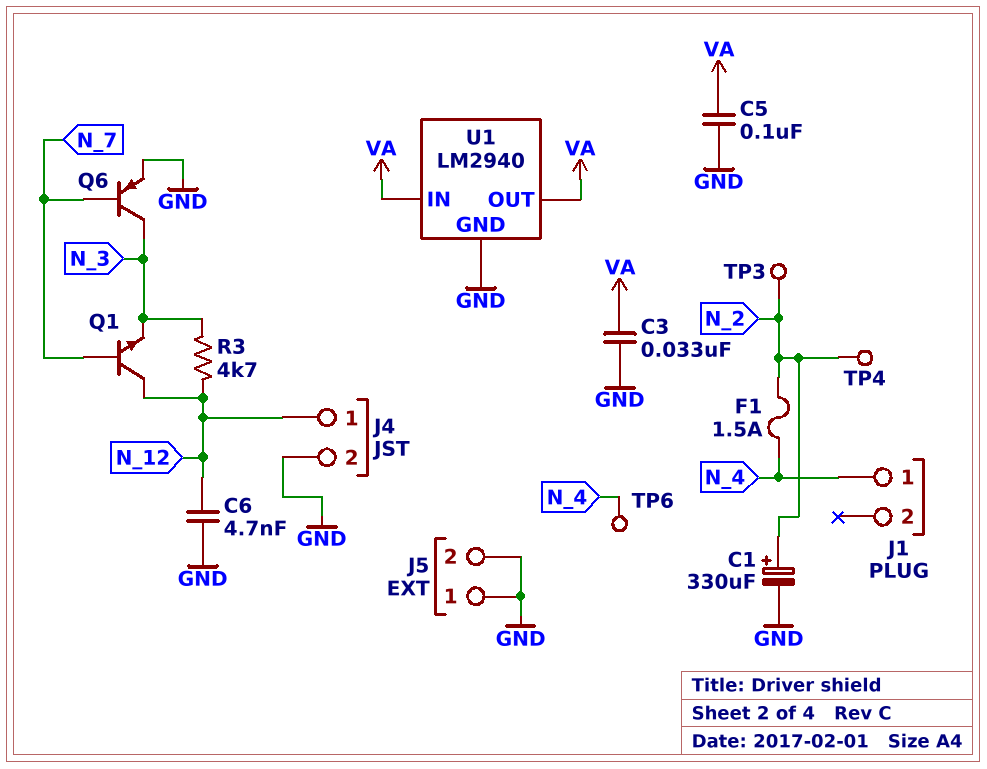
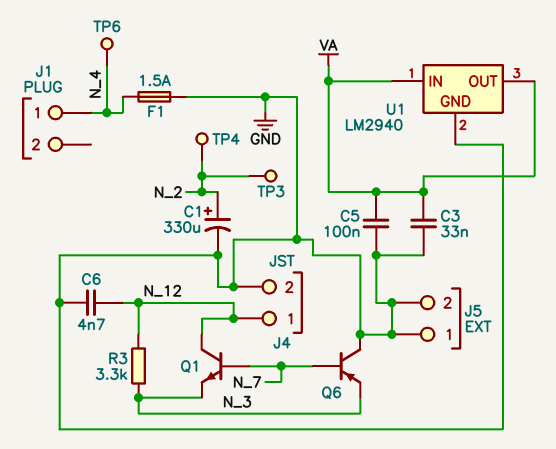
F1: 1.5A (N_2, N_4) -> 1.5A (GND, N_4)
Q6: PNP (B N_7, C N_3, E GND) -> PNP (B N_7, C GND, E N_3)
R3: 4.7k (N_3, N_12) -> 3.3k (N_3, N_12)

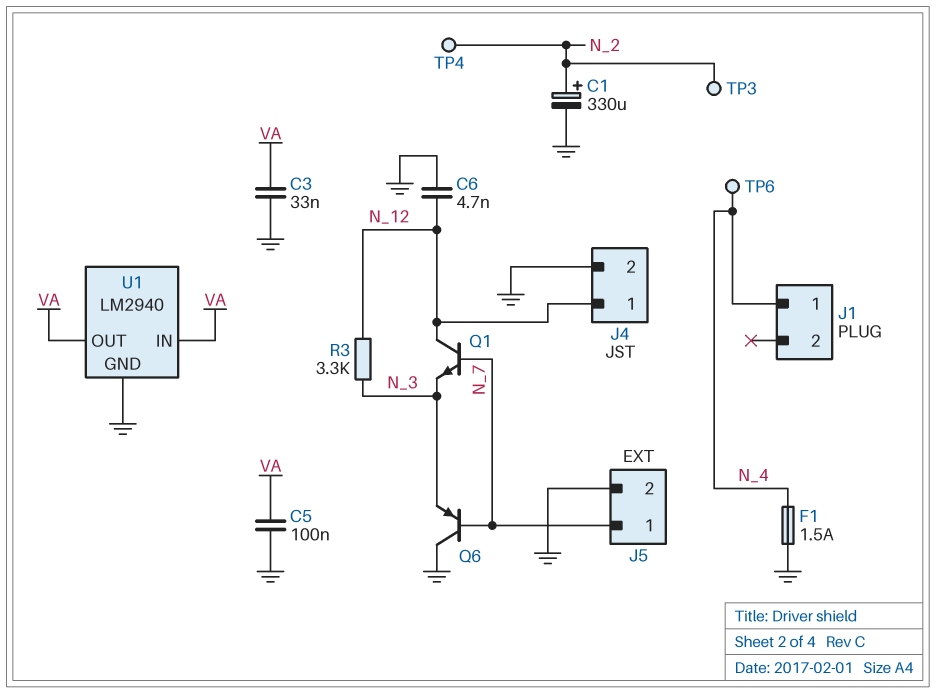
J5 pin 1: GND -> N_7

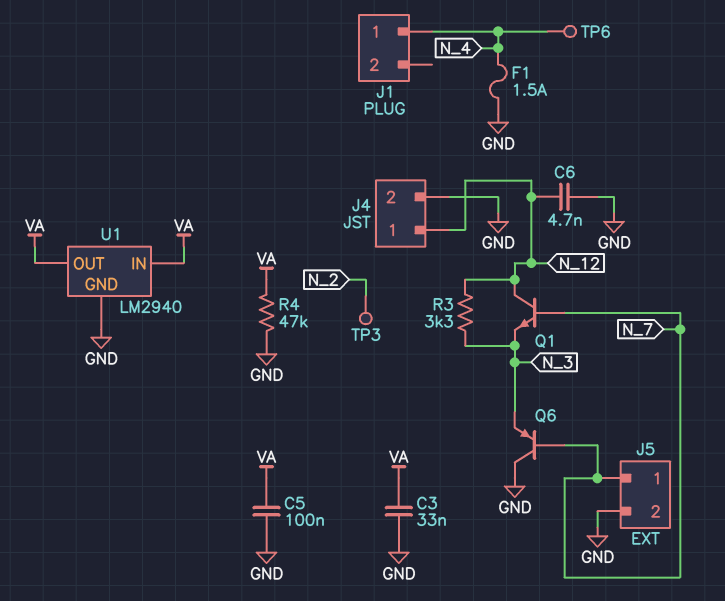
C1: 330uF (plus N_2, minus GND) -> none
R4: none -> 47k (GND, VA)
TP4: test point (N_2) -> none

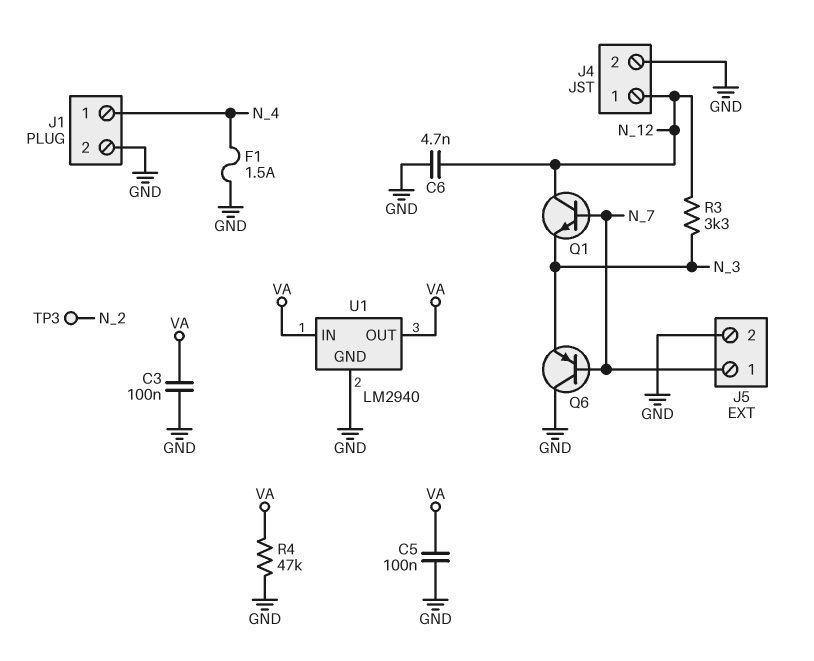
C3: 33nF (GND, VA) -> 100nF (GND, VA)
J1 pin 2: none -> GND
TP6: test point (N_4) -> none

